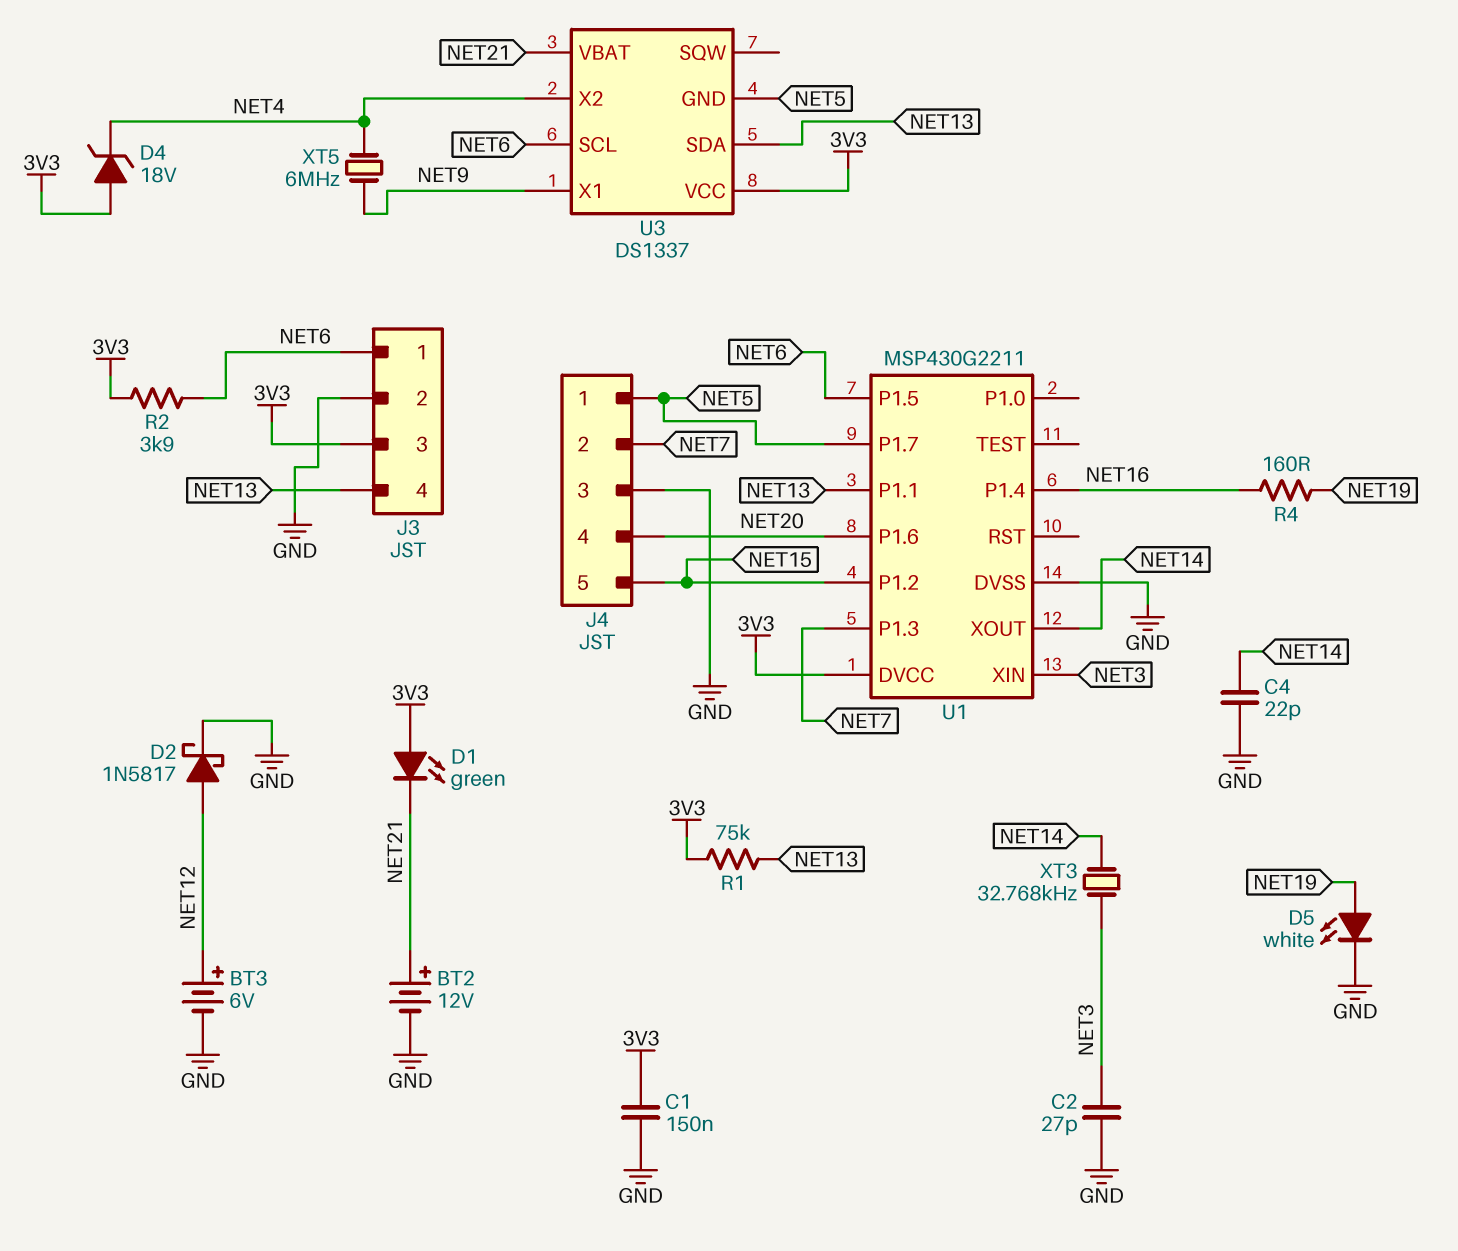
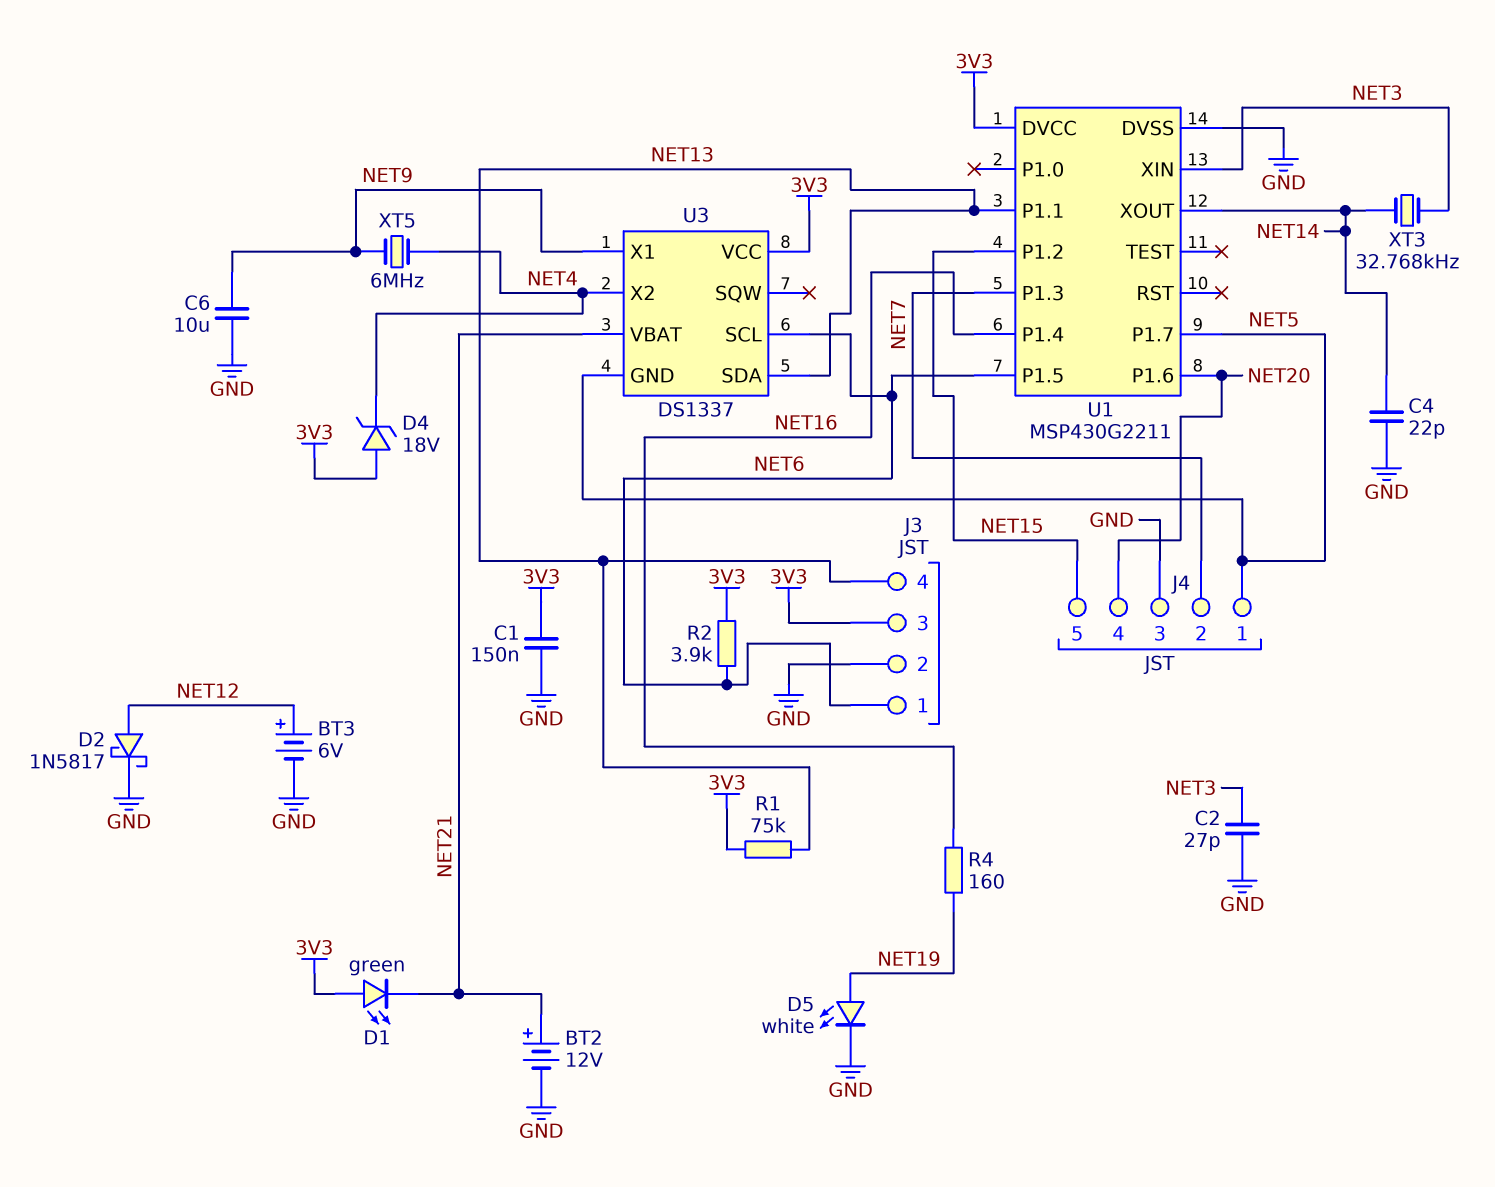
C6: none -> 10uF (GND, NET9)

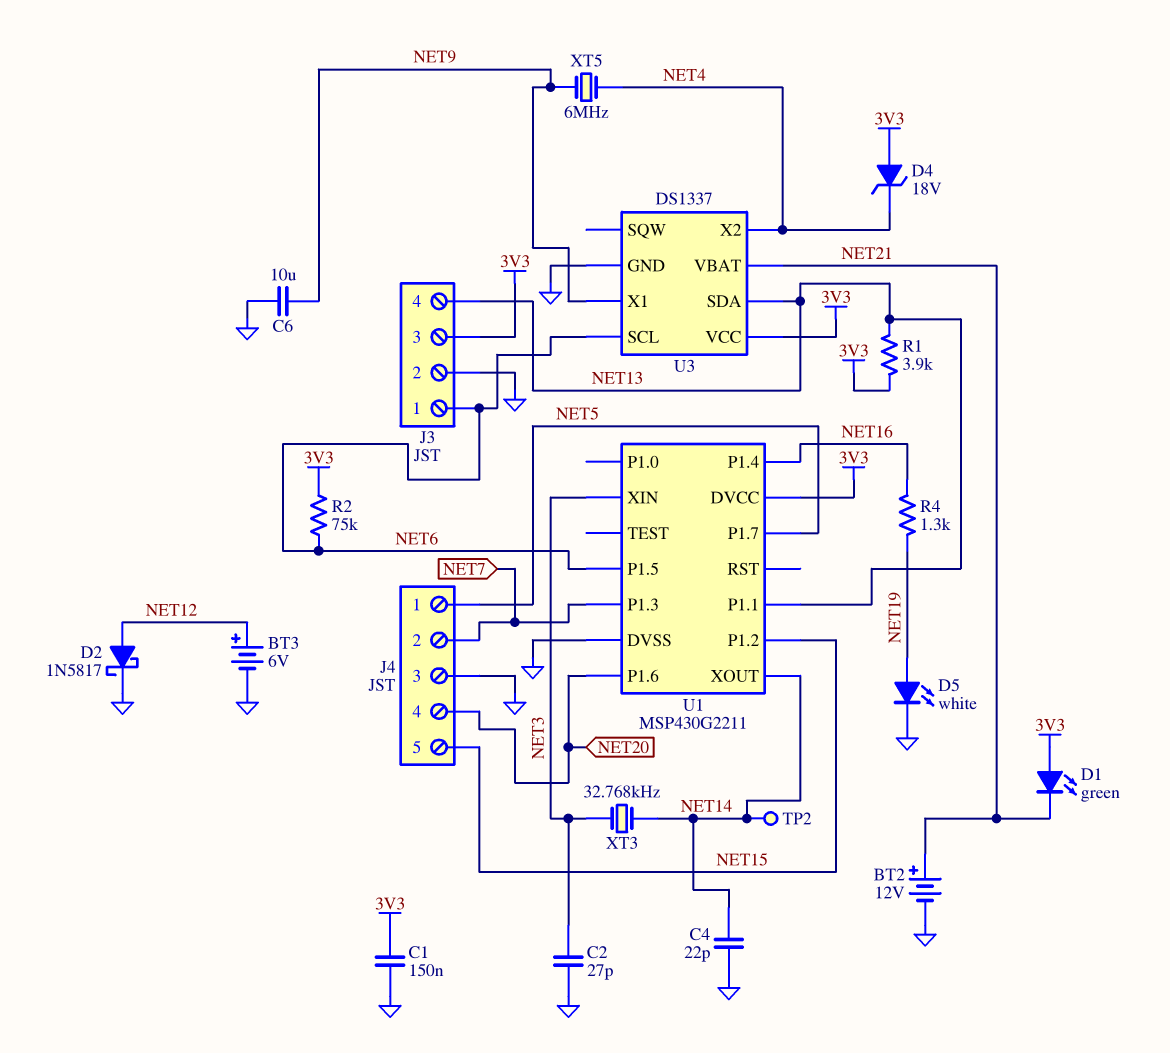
R1: 75k (3V3, NET13) -> 3.9k (3V3, NET13)
R2: 3.9k (3V3, NET6) -> 75k (3V3, NET6)
R4: 160 (NET16, NET19) -> 1.3k (NET16, NET19)
TP2: none -> test point (NET14)
U3 pin GND: NET5 -> GND

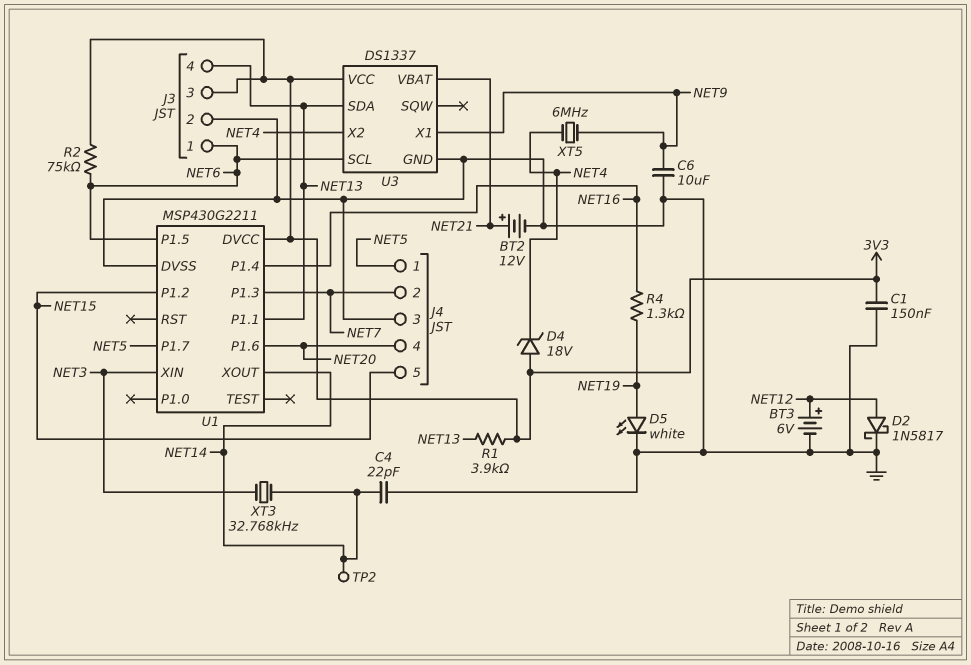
C2: 27pF (GND, NET3) -> none
D1: LED green (A 3V3, K NET21) -> none

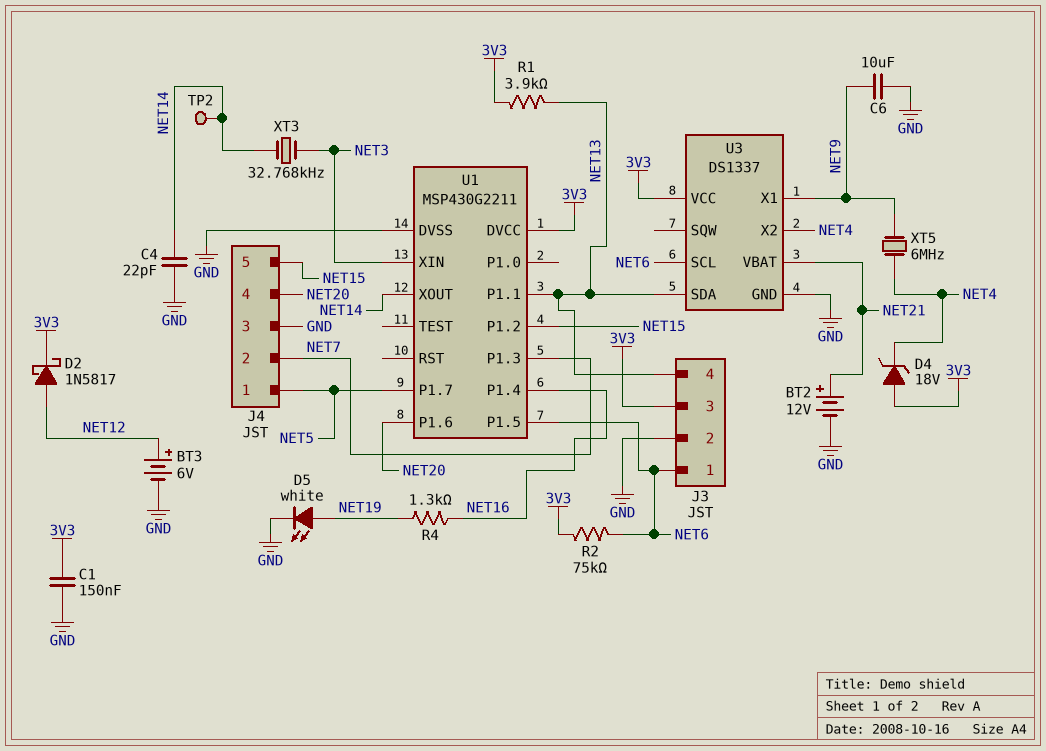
D2: schottky 1N5817 (A NET12, K GND) -> schottky 1N5817 (A NET12, K 3V3)

